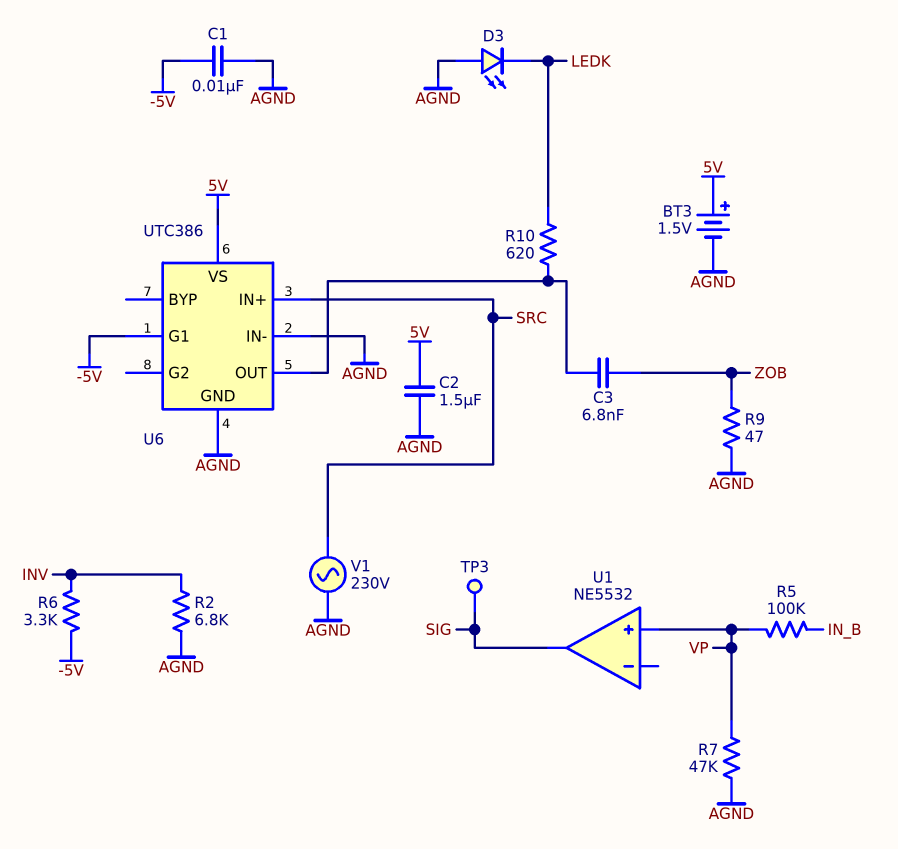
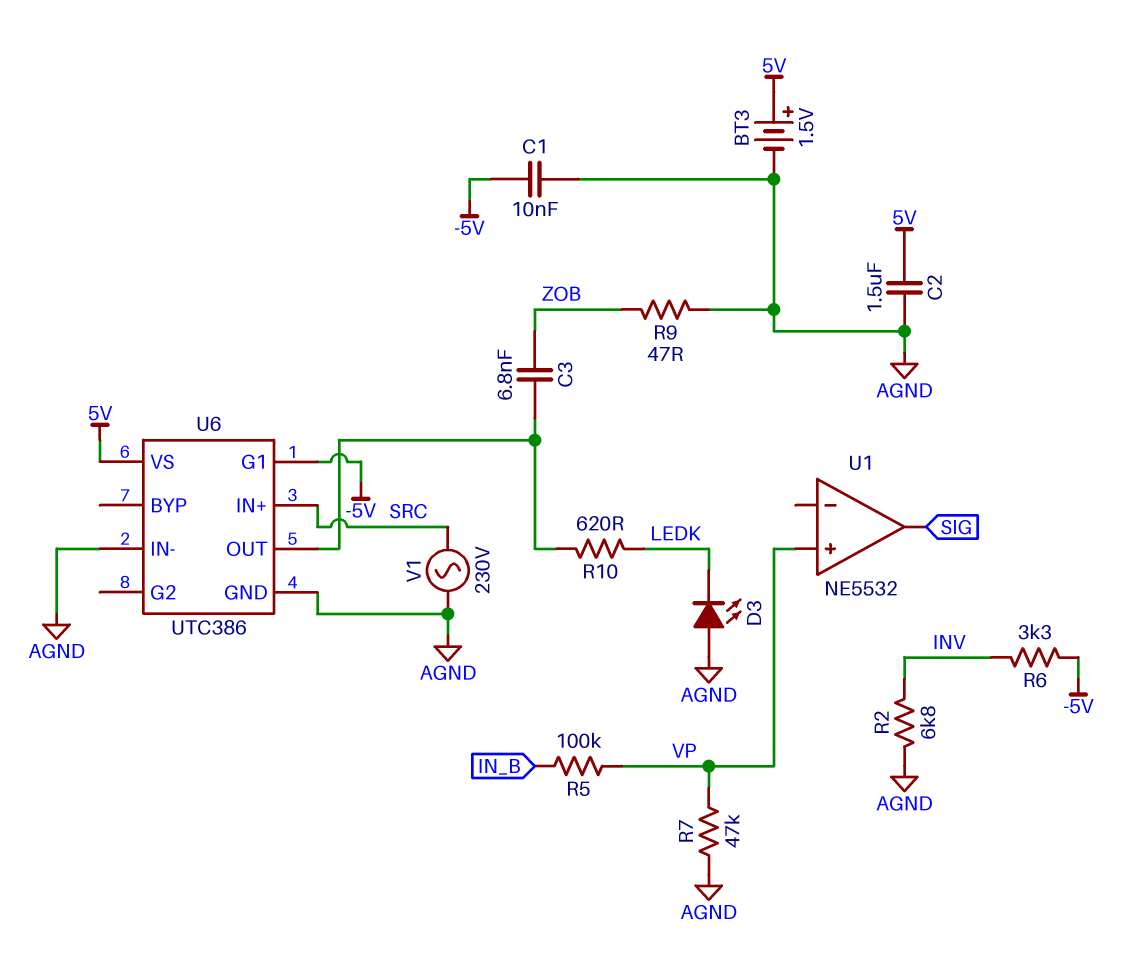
TP3: test point (SIG) -> none

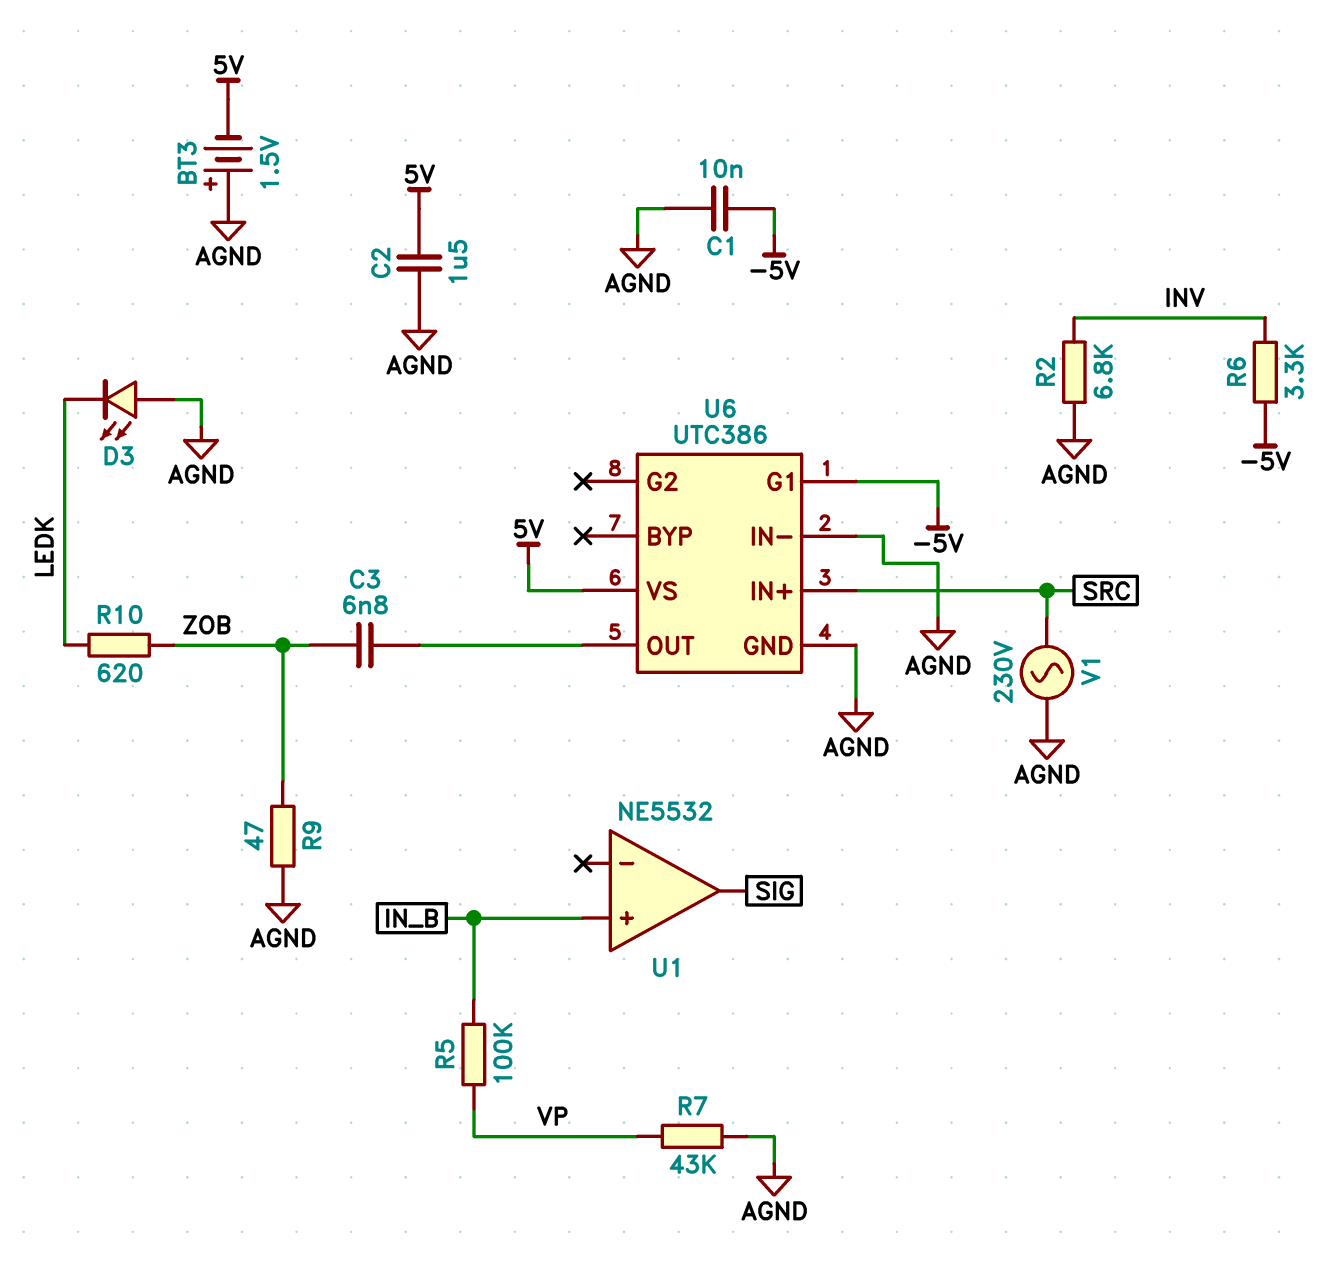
BT3: 1.5V (plus 5V, minus AGND) -> 1.5V (plus AGND, minus 5V)
R7: 47k (AGND, VP) -> 43k (AGND, VP)
R10: 620 (LEDK, U6/OUT) -> 620 (LEDK, ZOB)
U1 pin in+: VP -> IN_B

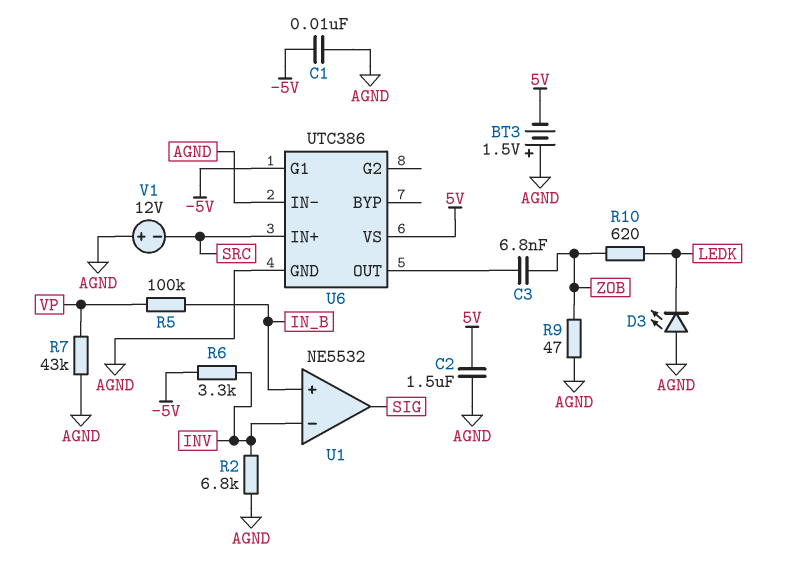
U1 pin in-: none -> INV
V1: AC 230V (AGND, SRC) -> 12V (plus AGND, minus SRC)

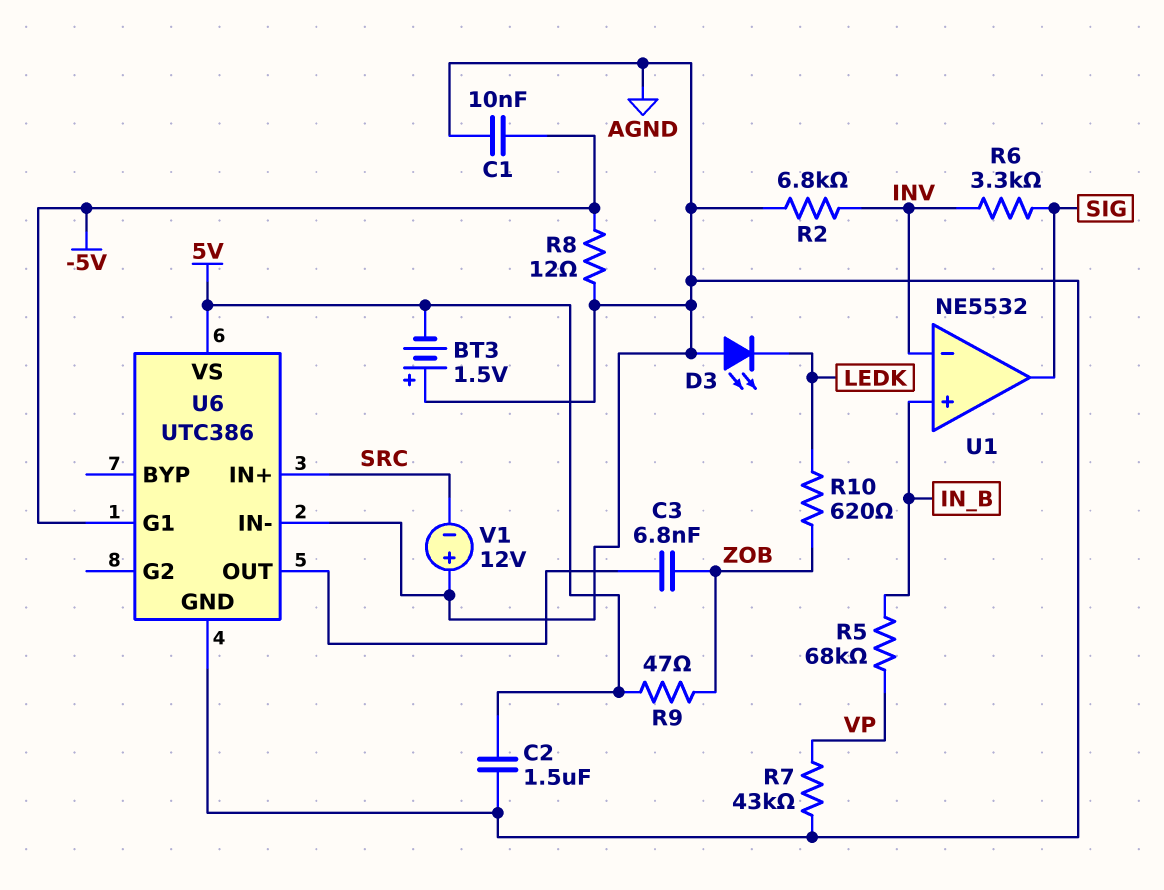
R5: 100k (IN_B, VP) -> 68k (IN_B, VP)
R6: 3.3k (-5V, INV) -> 3.3k (INV, SIG)
R8: none -> 12 (-5V, AGND)
R9: 47 (AGND, ZOB) -> 47 (5V, ZOB)

